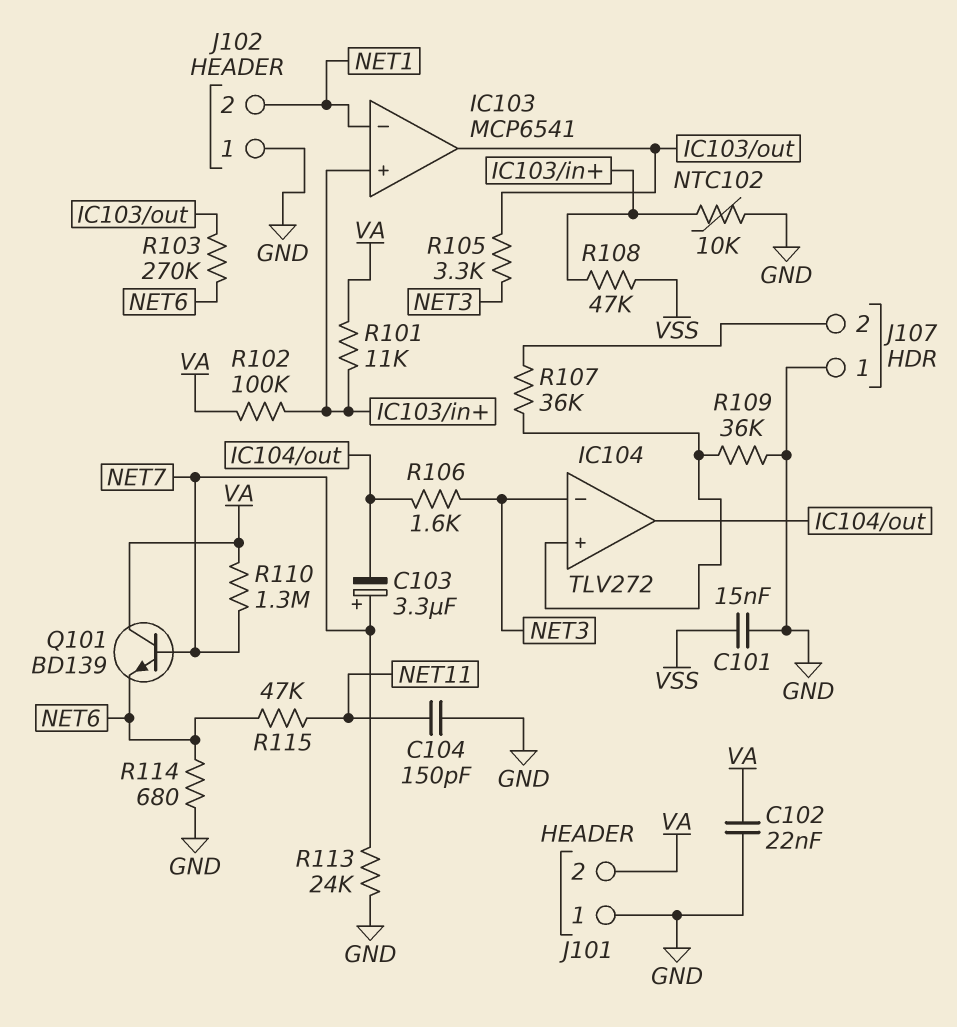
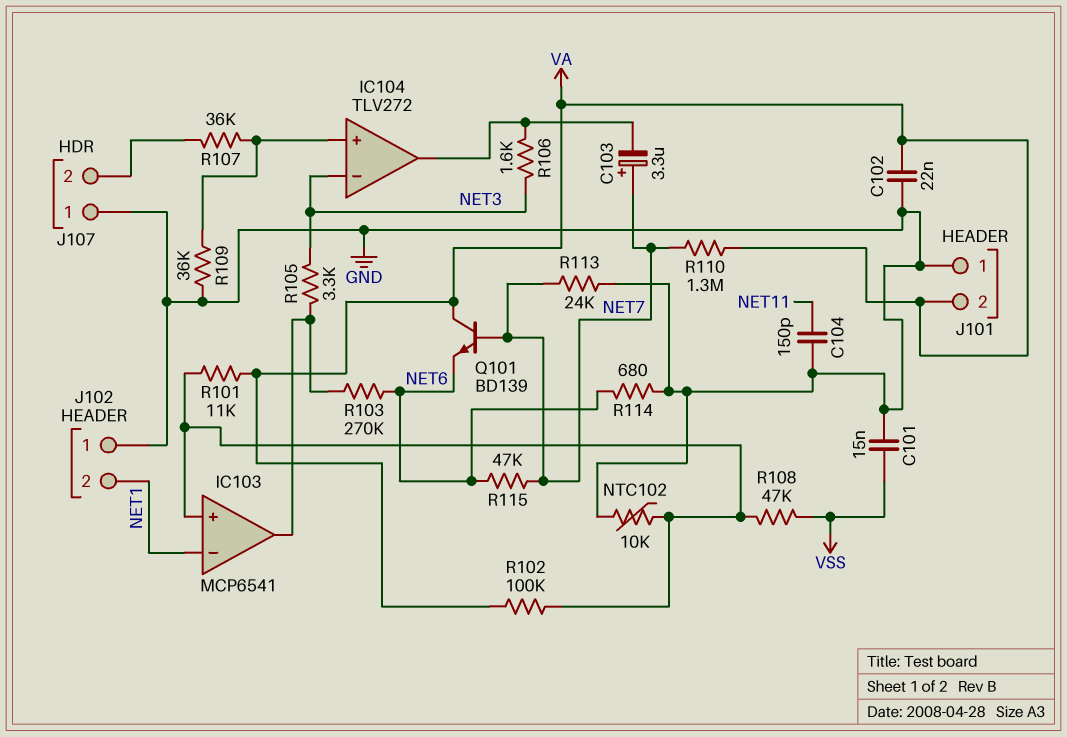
R115: 47k (NET6, NET11) -> 47k (NET6, NET7)

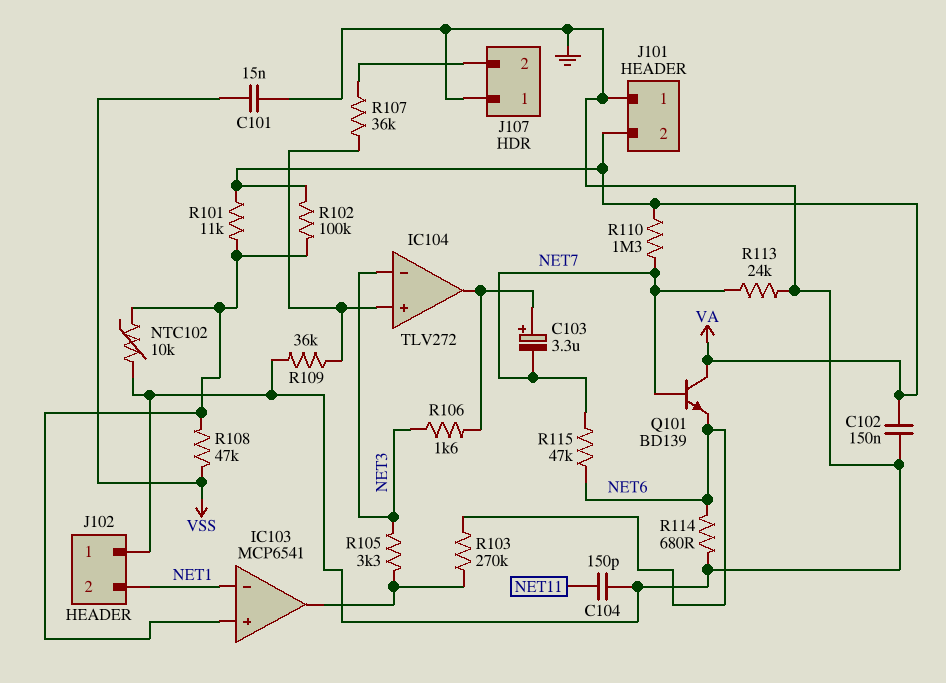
C102: 22nF (GND, VA) -> 150nF (GND, VA)
C103: 3.3uF (plus NET7, minus IC104/out) -> 3.3uF (plus IC104/out, minus NET7)

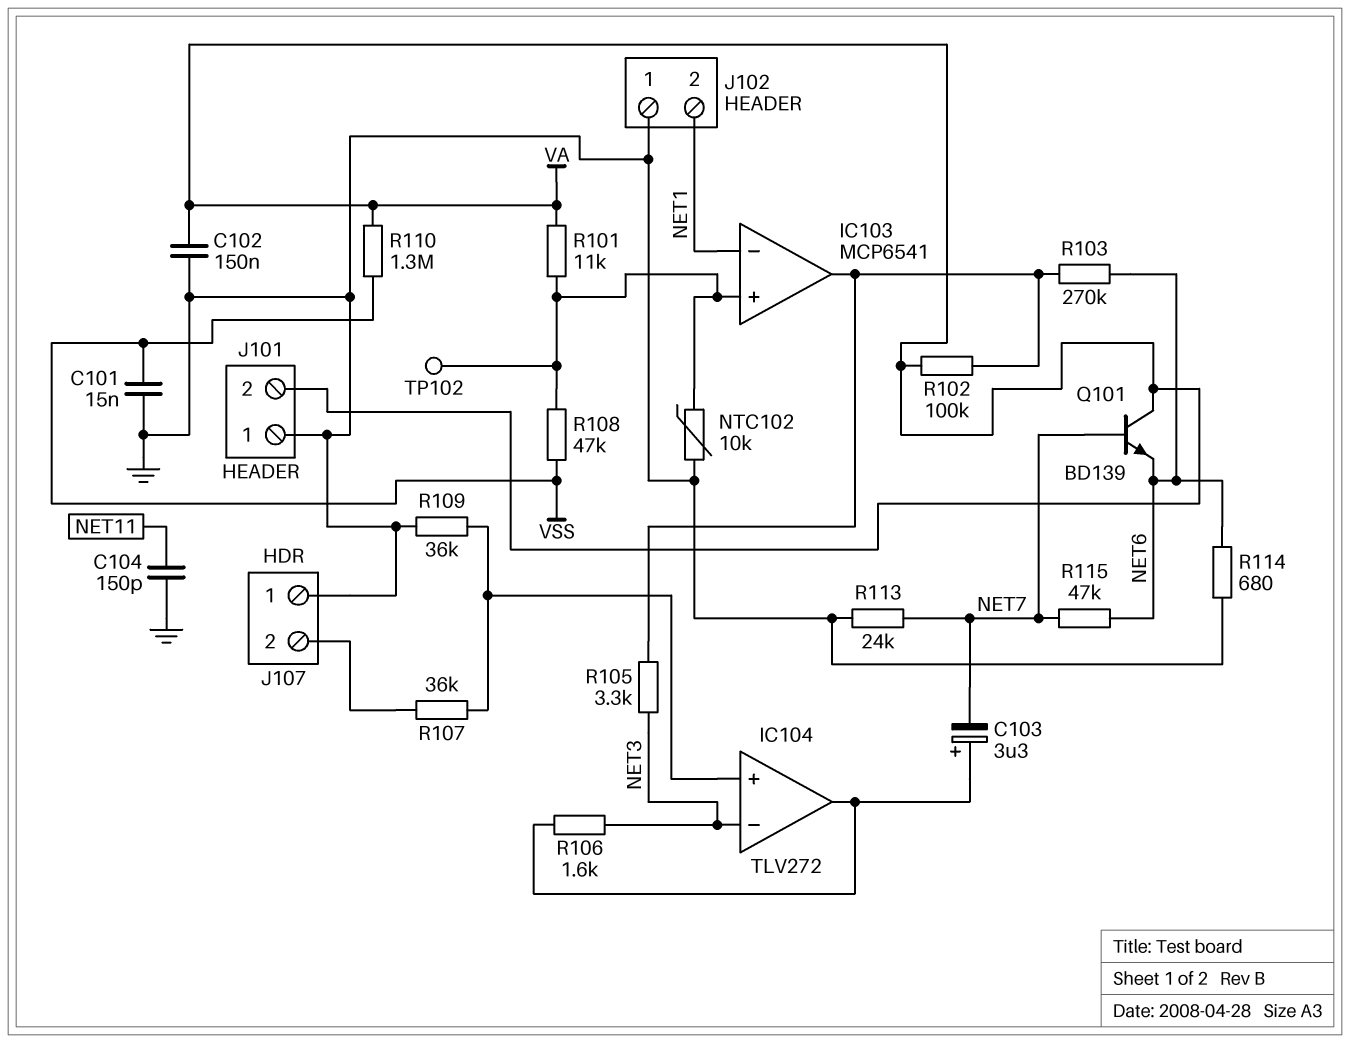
R102: 100k (IC103/in+, VA) -> 100k (IC103/out, VA)
R110: 1.3M (NET7, VA) -> 1.3M (VA, VSS)
TP102: none -> test point (IC103/in+)

